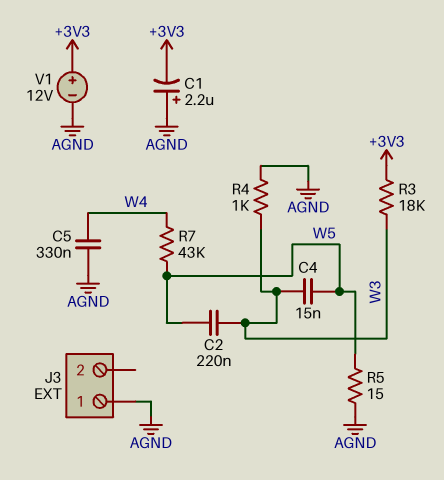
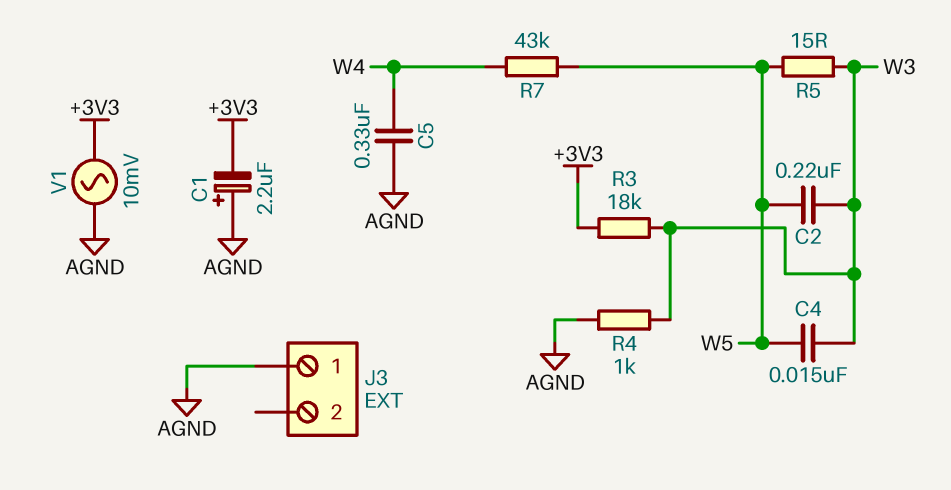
R5: 15 (AGND, W5) -> 15 (W3, W5)
V1: 12V (plus +3V3, minus AGND) -> AC 10mV (+3V3, AGND)

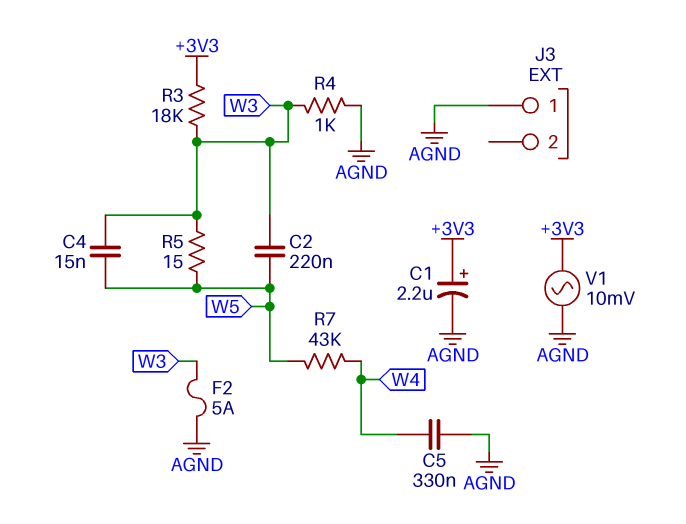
C1: 2.2uF (plus AGND, minus +3V3) -> 2.2uF (plus +3V3, minus AGND)
F2: none -> 5A (AGND, W3)

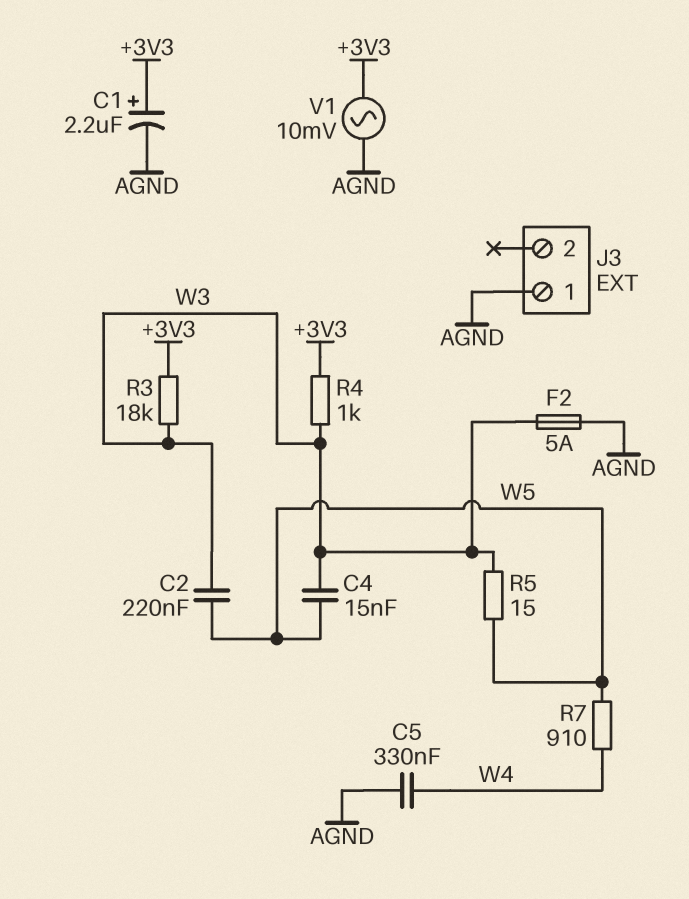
R4: 1k (AGND, W3) -> 1k (+3V3, W3)
R7: 43k (W4, W5) -> 910 (W4, W5)

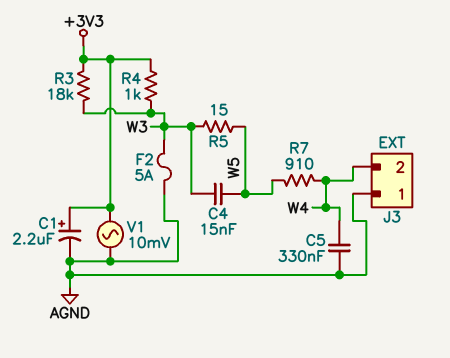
C2: 220nF (W3, W5) -> none
J3 pin 2: none -> W4

